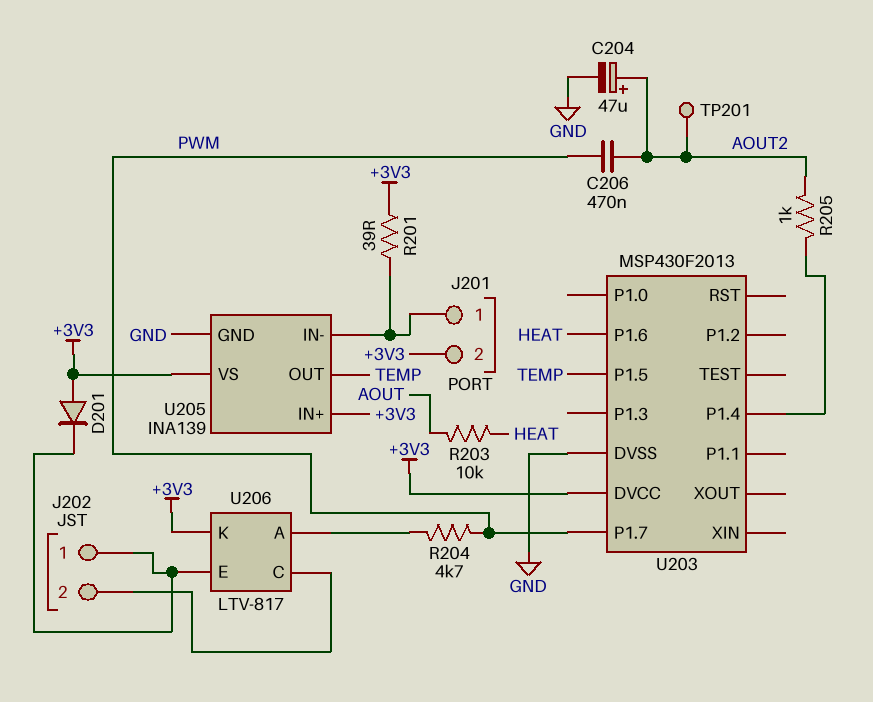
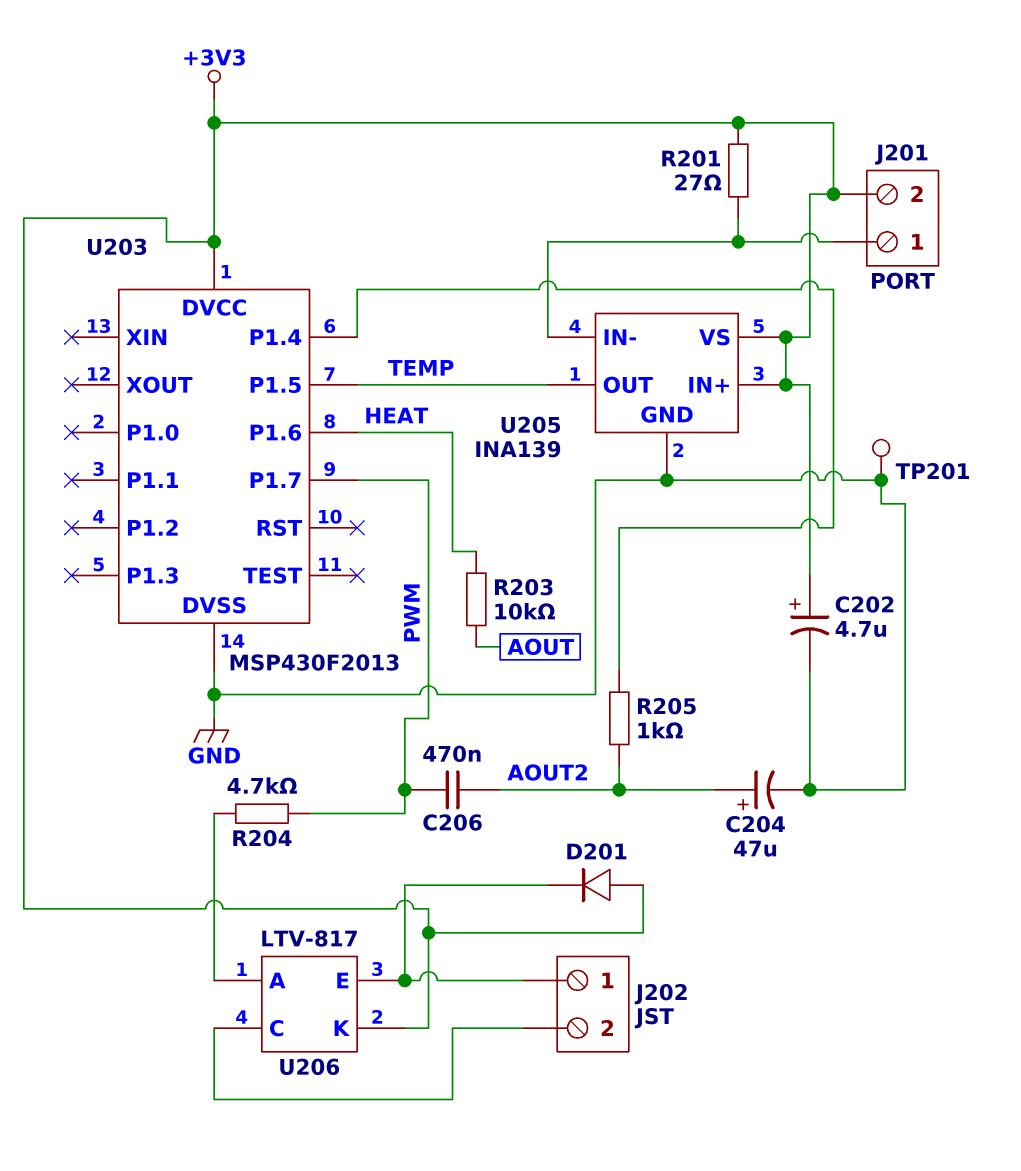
C202: none -> 4.7uF (plus +3V3, minus GND)
R201: 39 (+3V3, J201/1) -> 27 (+3V3, J201/1)
TP201: test point (AOUT2) -> test point (GND)

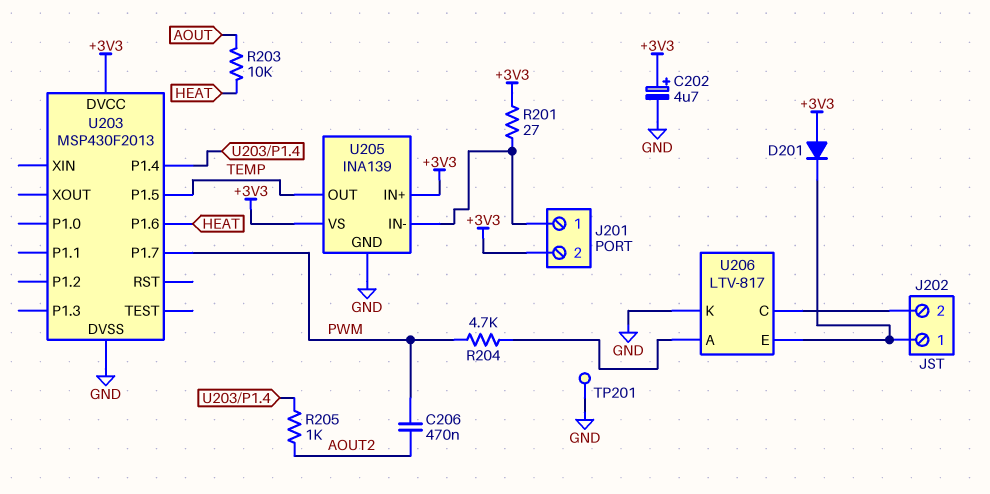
C204: 47uF (plus AOUT2, minus GND) -> none
U206 pin K: +3V3 -> GND

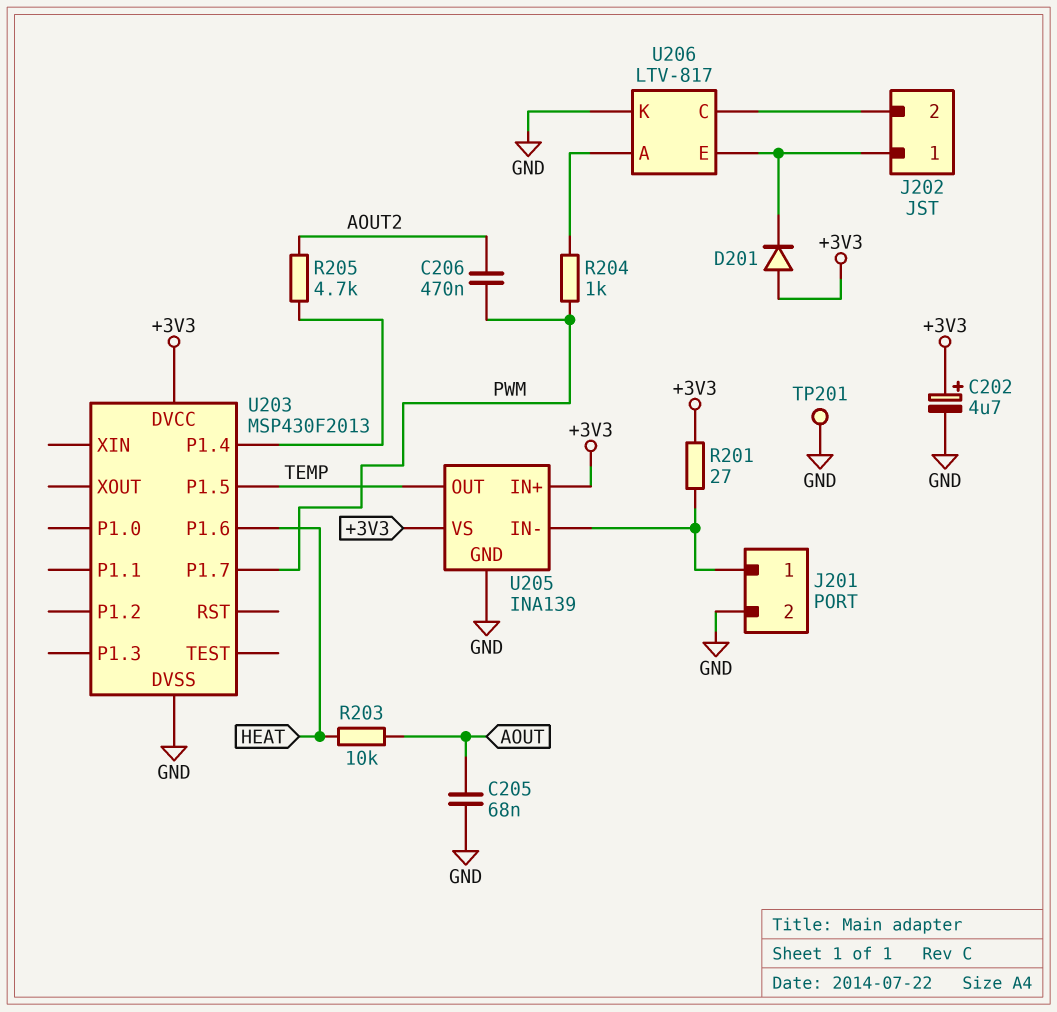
C205: none -> 68nF (AOUT, GND)
J201 pin 2: +3V3 -> GND
R204: 4.7k (PWM, U206/A) -> 1k (PWM, U206/A)
R205: 1k (AOUT2, U203/P1.4) -> 4.7k (AOUT2, U203/P1.4)

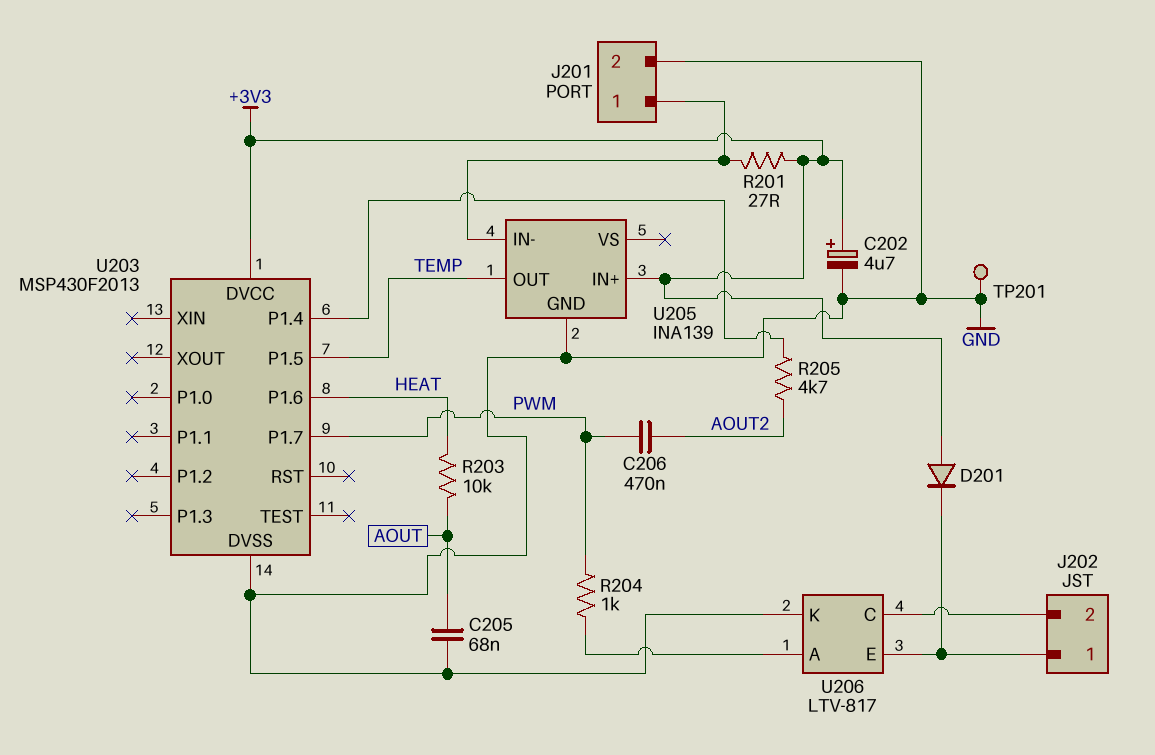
U205 pin VS: +3V3 -> none

